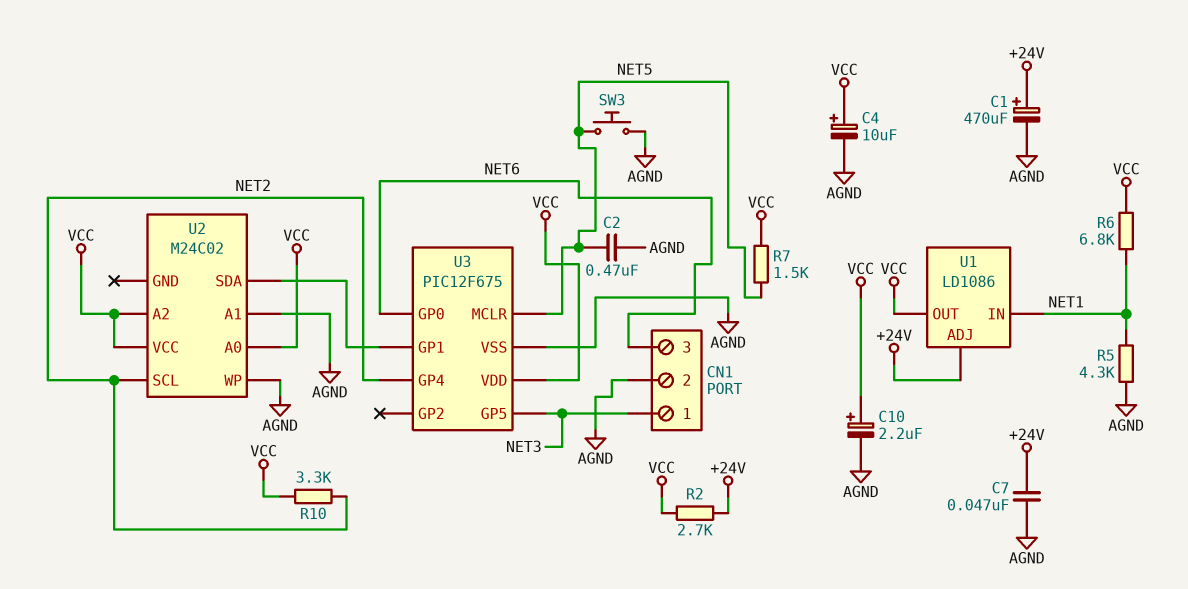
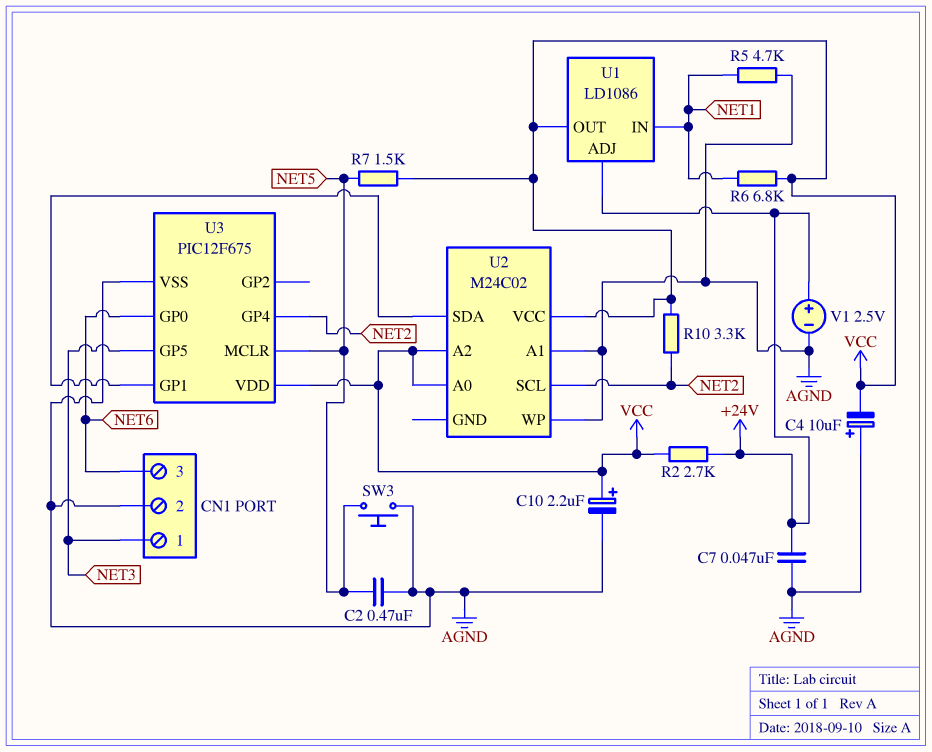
C1: 470uF (plus +24V, minus AGND) -> none
C4: 10uF (plus VCC, minus AGND) -> 10uF (plus AGND, minus VCC)
R5: 4.3k (AGND, NET1) -> 4.7k (AGND, NET1)
V1: none -> 2.5V (plus +24V, minus AGND)

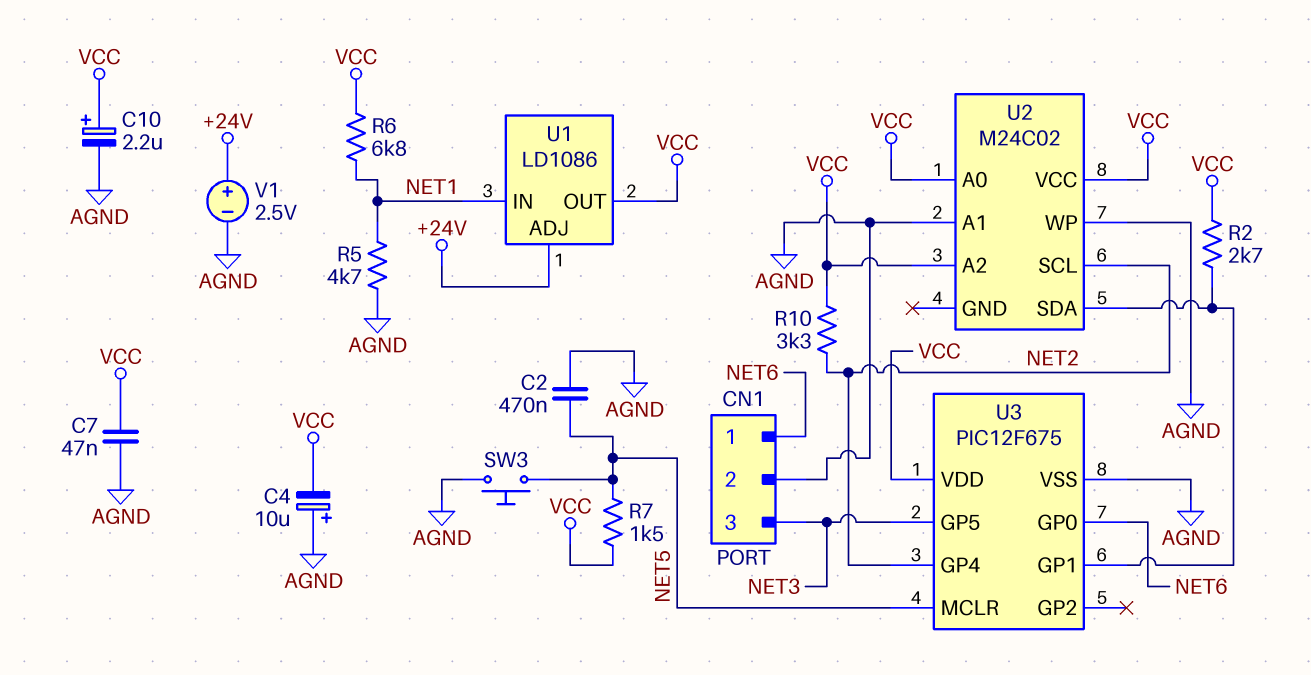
C7: 47nF (+24V, AGND) -> 47nF (AGND, VCC)
CN1 pin 1: NET3 -> NET6
CN1 pin 3: NET6 -> NET3
R2: 2.7k (+24V, VCC) -> 2.7k (U2/SDA, VCC)

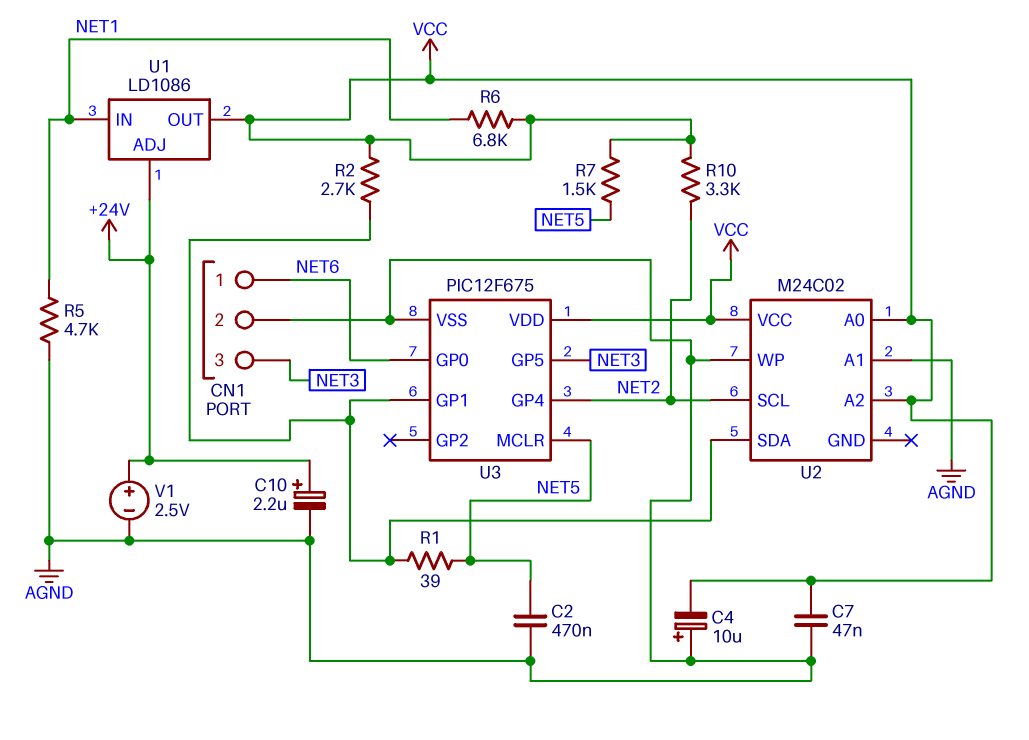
C10: 2.2uF (plus VCC, minus AGND) -> 2.2uF (plus +24V, minus AGND)
R1: none -> 39 (NET5, U2/SDA)
SW3: button (AGND, NET5) -> none

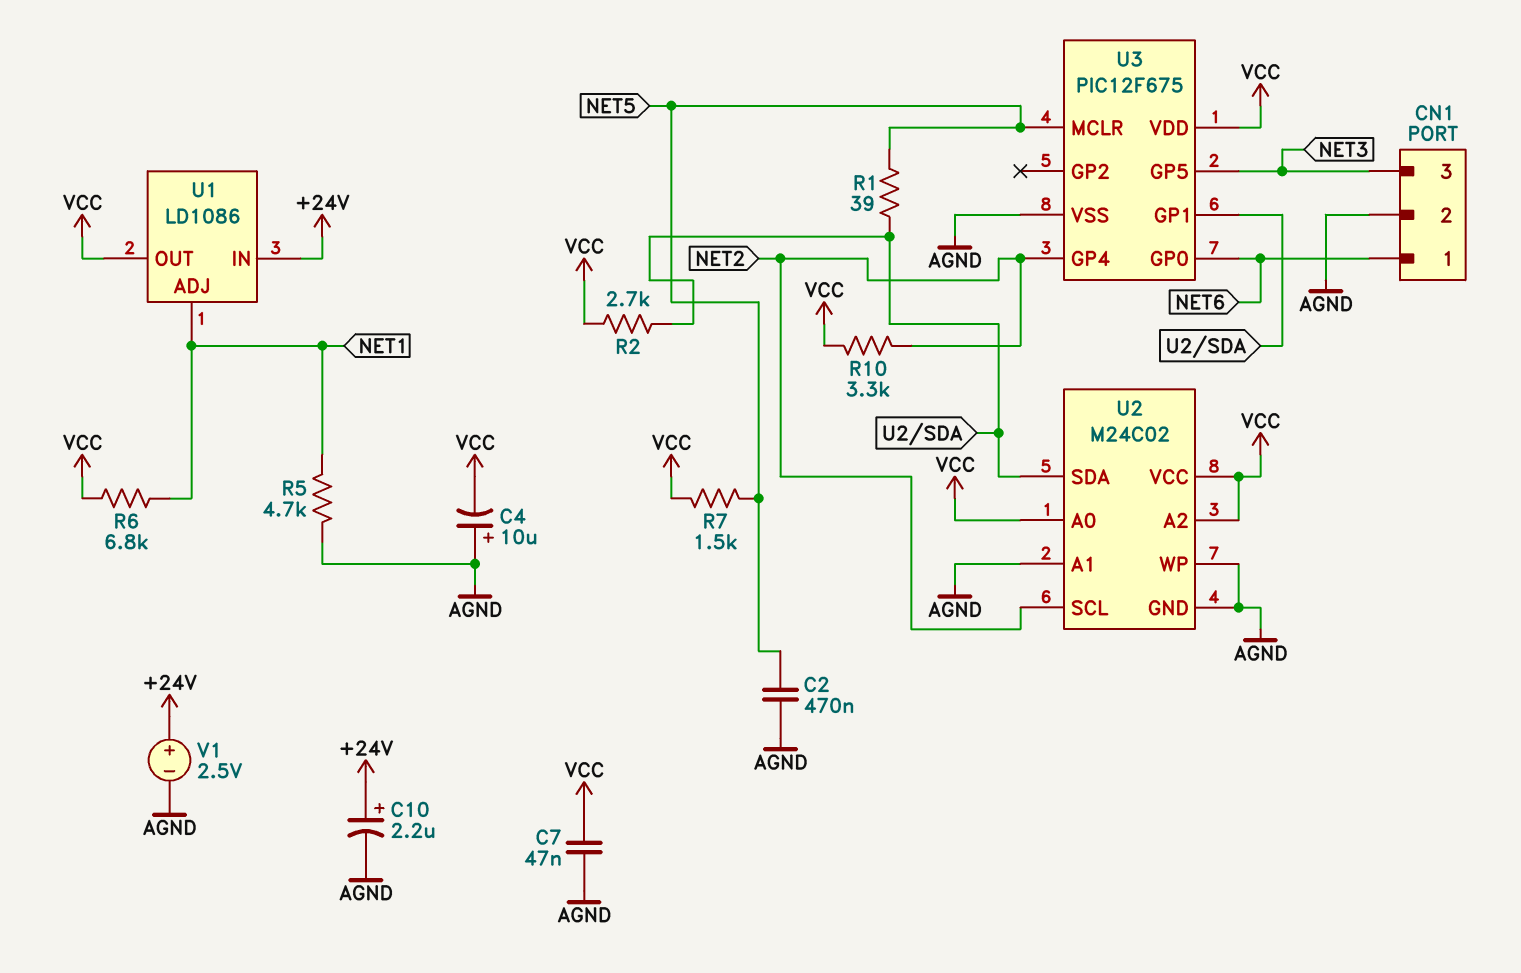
U1 pin ADJ: +24V -> NET1
U1 pin IN: NET1 -> +24V
U2 pin GND: none -> AGND

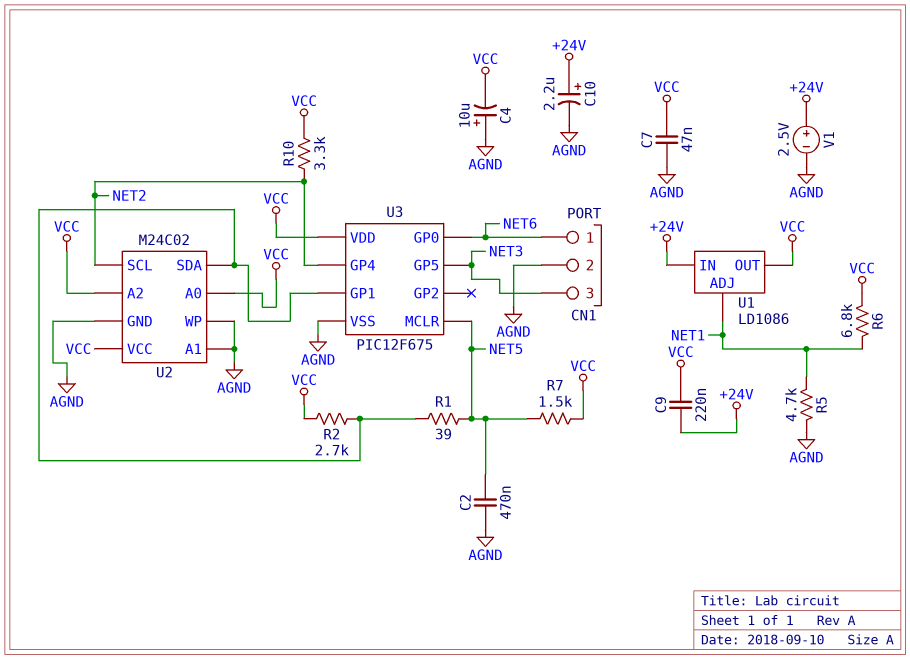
C9: none -> 220nF (+24V, VCC)

